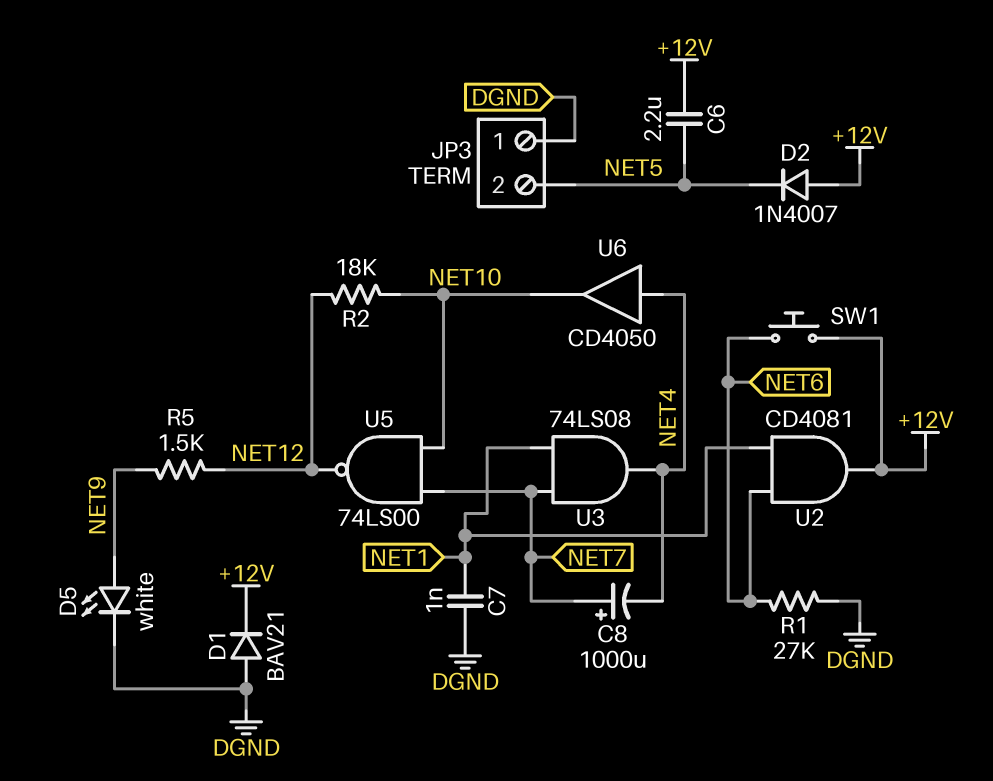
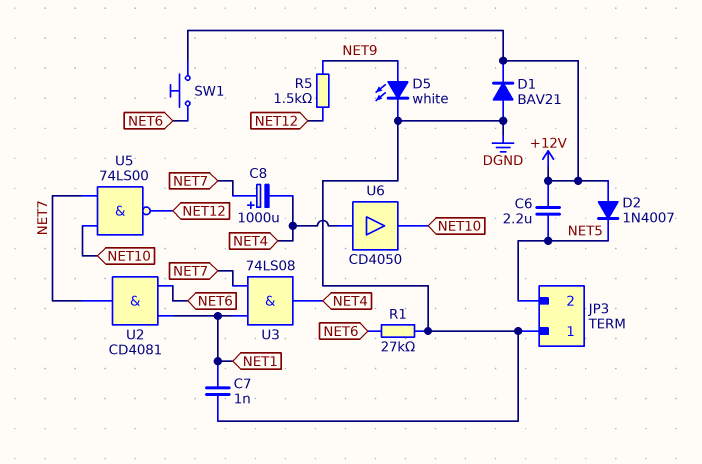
R2: 18k (NET10, NET12) -> none
U2: AND CD4081 (in NET1, in NET6, out +12V) -> AND CD4081 (in NET1, in NET6, out NET7)

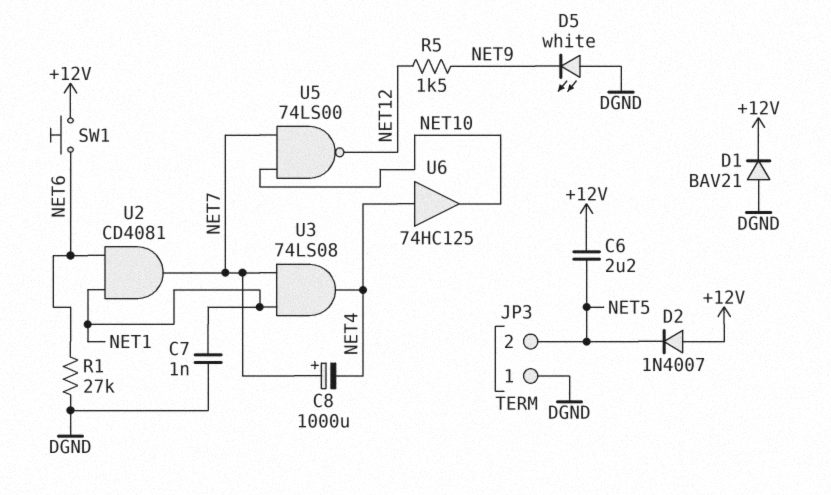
D5: LED white (A NET9, K DGND) -> LED white (A DGND, K NET9)
U6: buffer CD4050 (in NET4, out NET10) -> buffer 74HC125 (in NET4, out NET10)

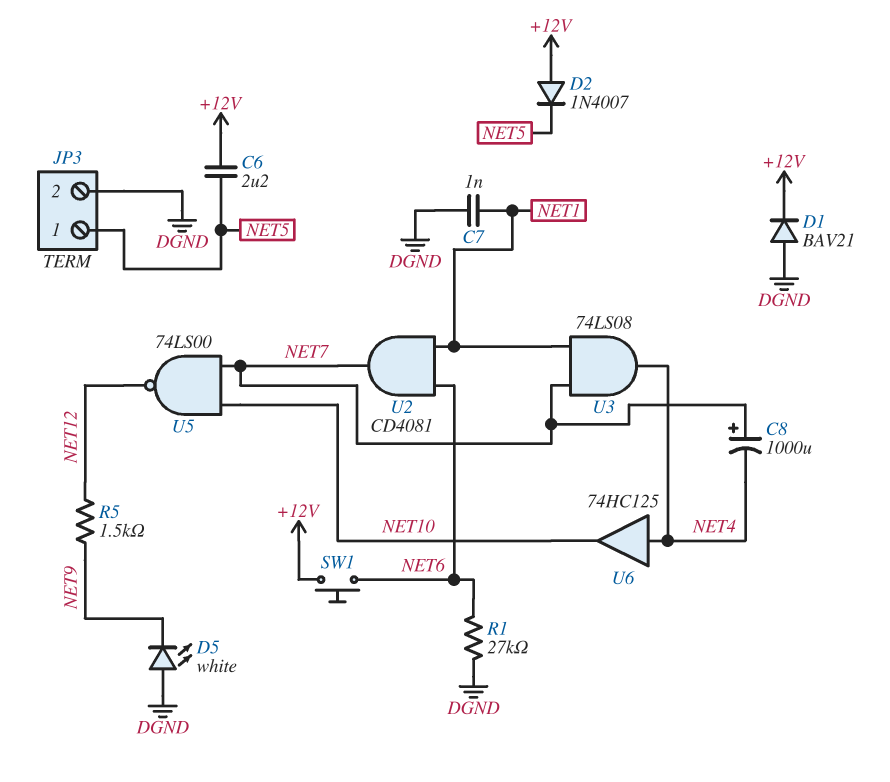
JP3 pin 1: DGND -> NET5
JP3 pin 2: NET5 -> DGND

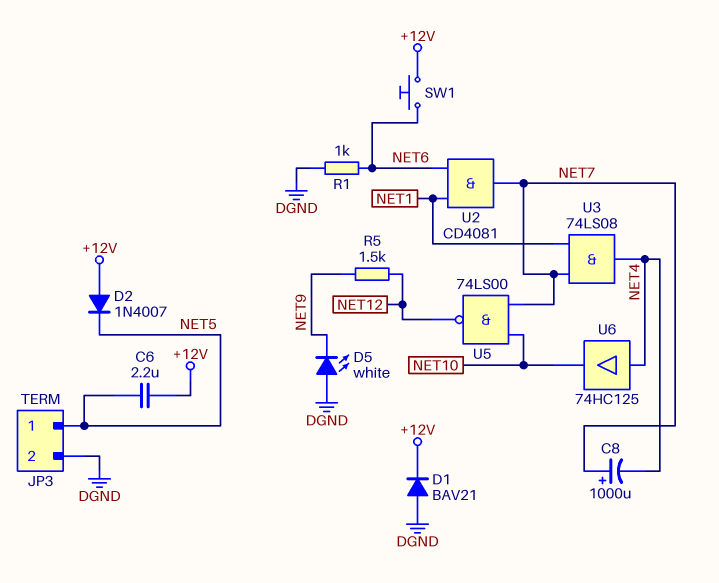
C7: 1nF (DGND, NET1) -> none
R1: 27k (DGND, NET6) -> 1k (DGND, NET6)

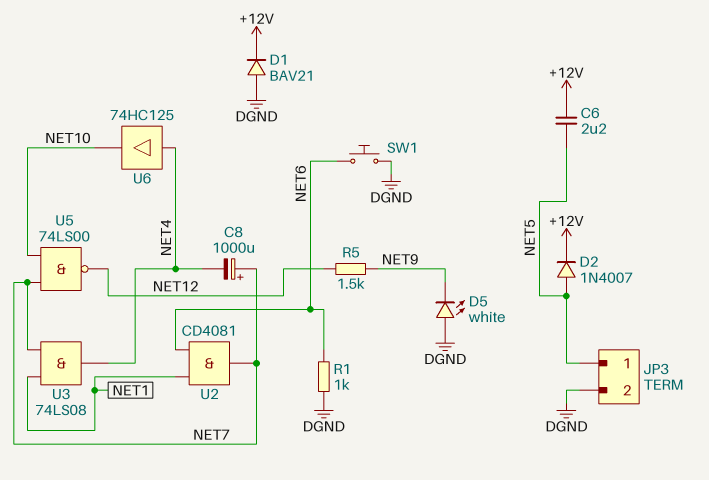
D2: diode 1N4007 (A +12V, K NET5) -> diode 1N4007 (A NET5, K +12V)
SW1: button (+12V, NET6) -> button (DGND, NET6)

